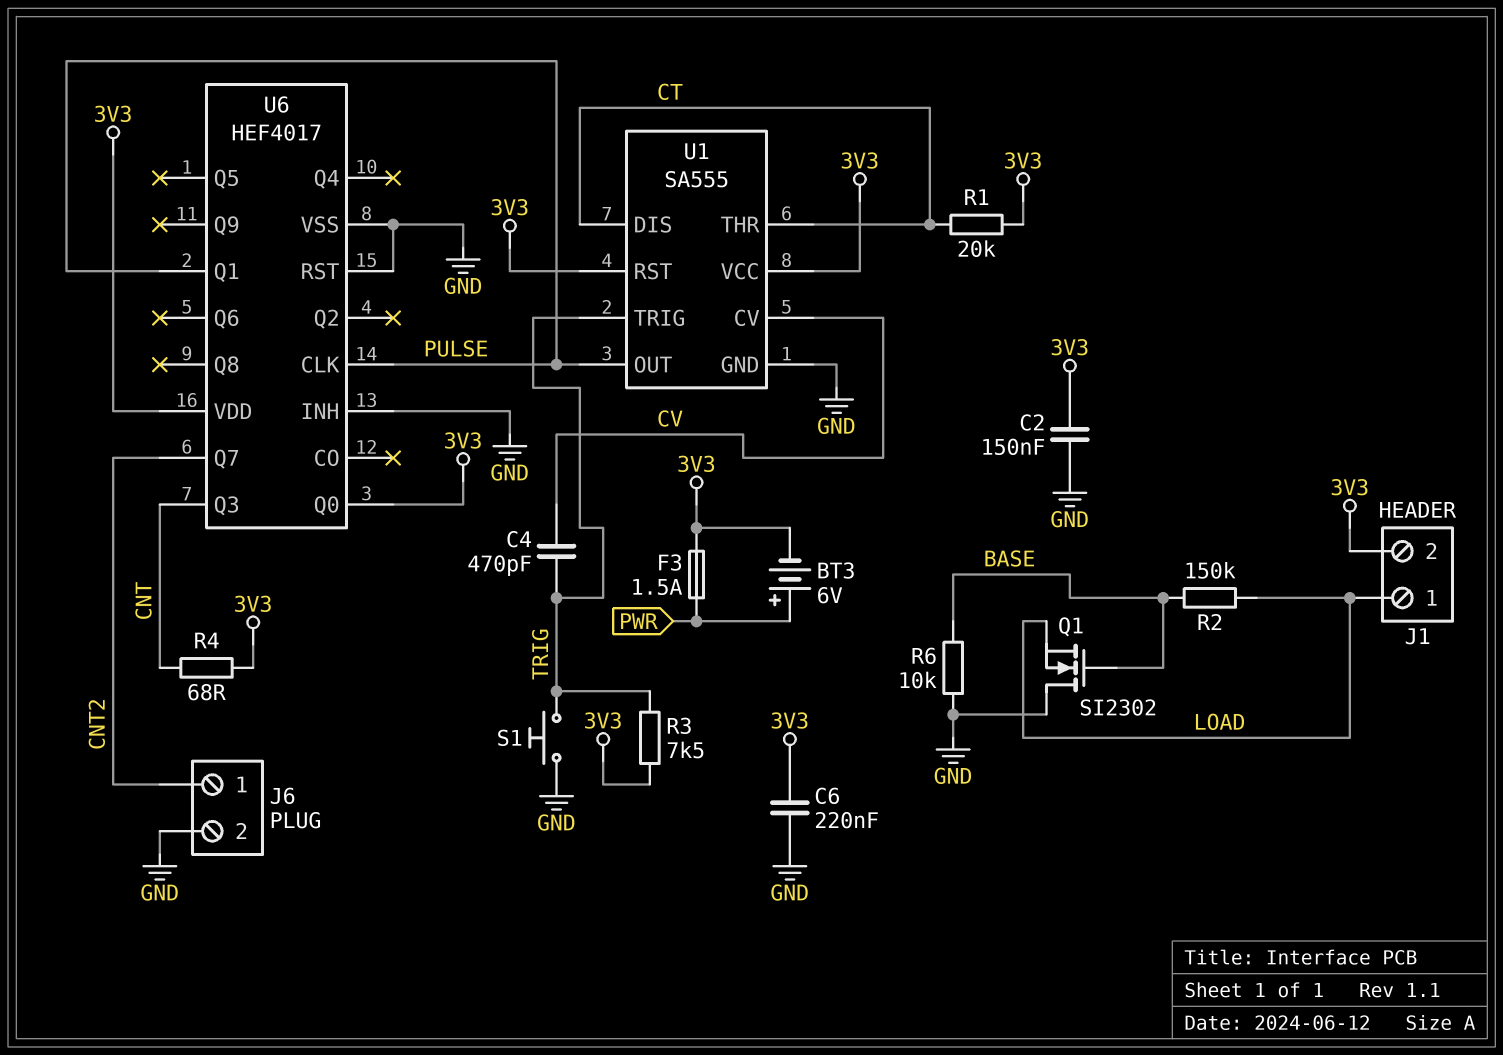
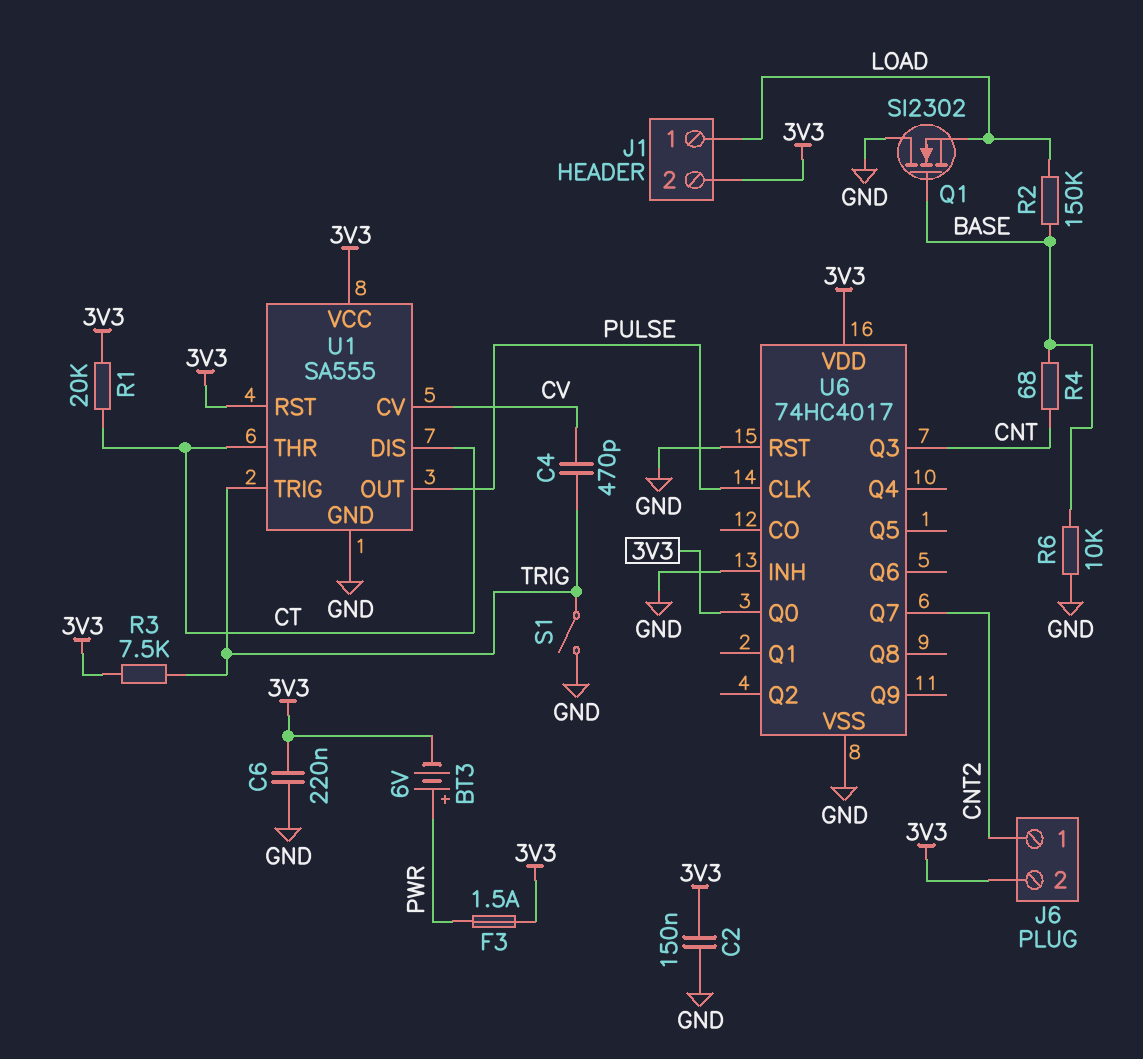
J6 pin 2: GND -> 3V3
R4: 68 (3V3, CNT) -> 68 (BASE, CNT)
S1: button (GND, TRIG) -> switch (GND, TRIG)
U6: HEF4017 -> 74HC4017
U6 pin Q1: PULSE -> none

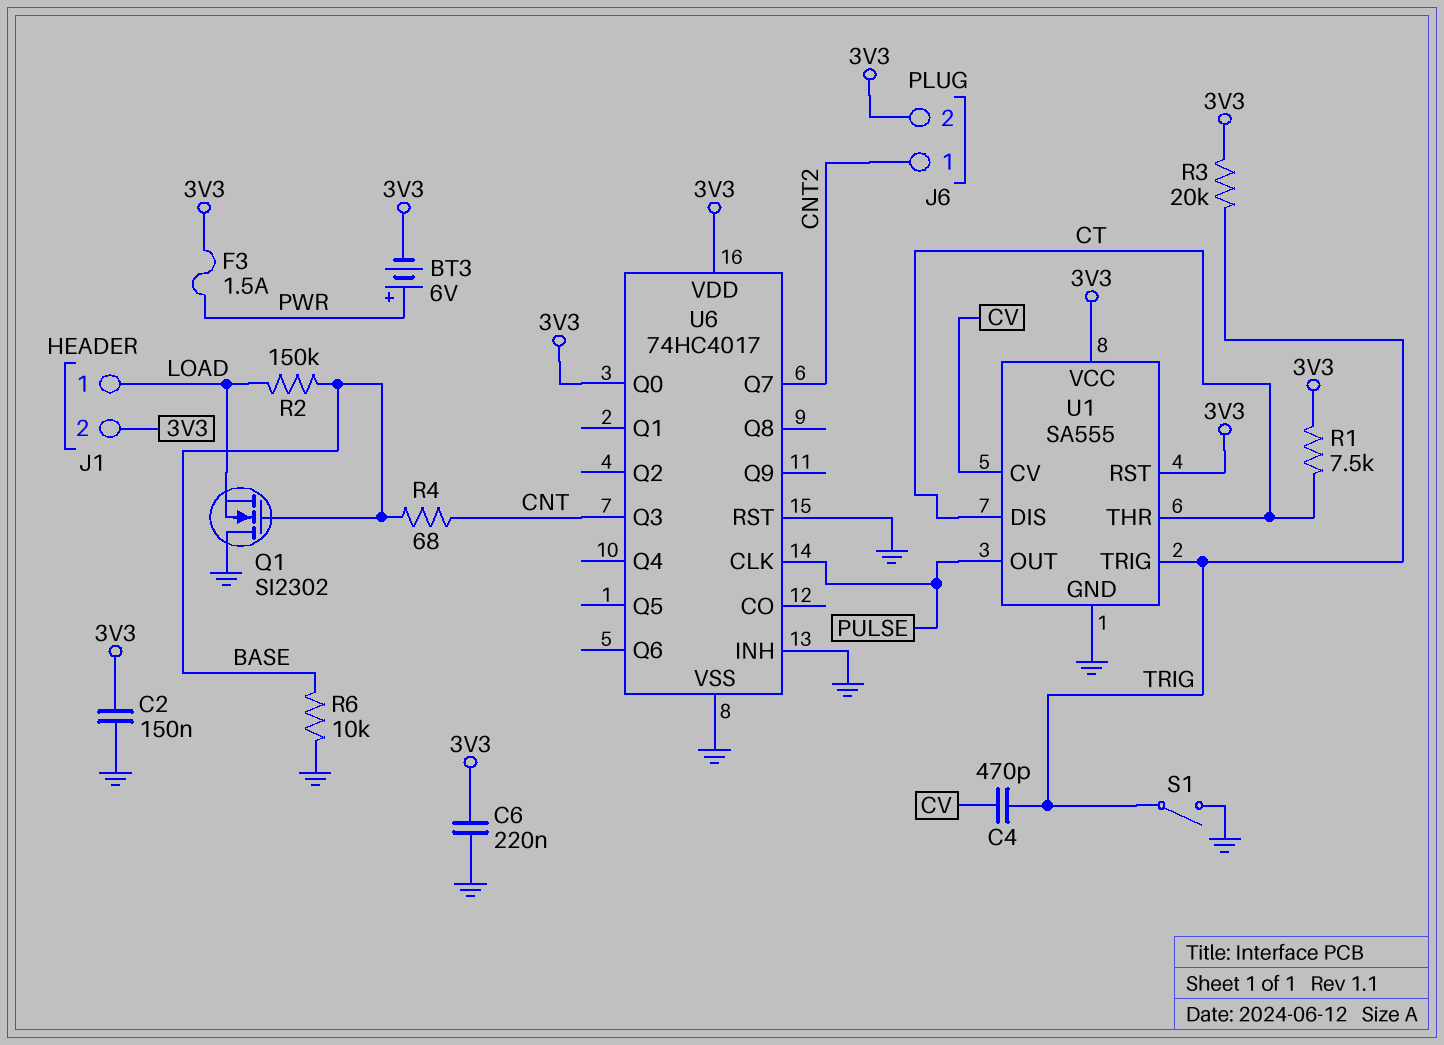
R1: 20k (3V3, CT) -> 7.5k (3V3, CT)
R3: 7.5k (3V3, TRIG) -> 20k (3V3, TRIG)

